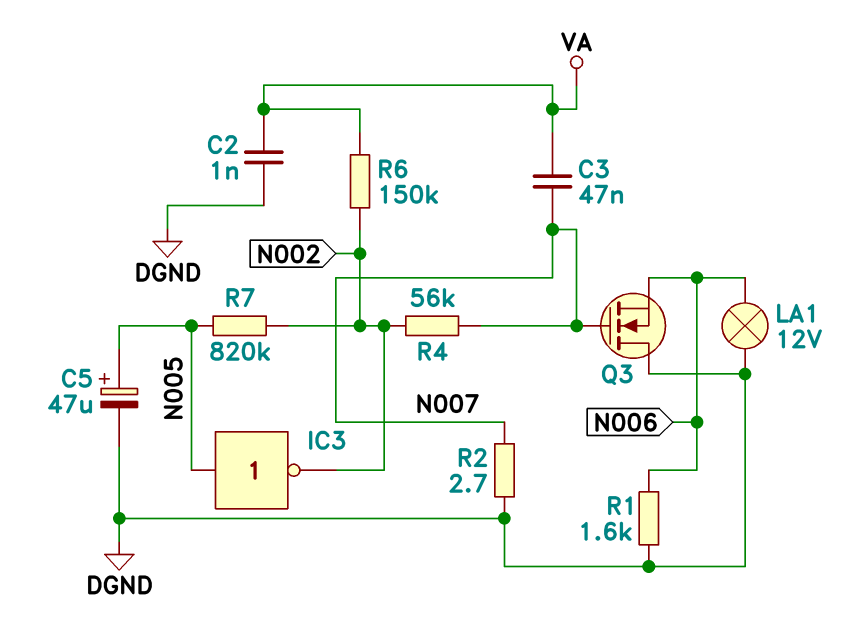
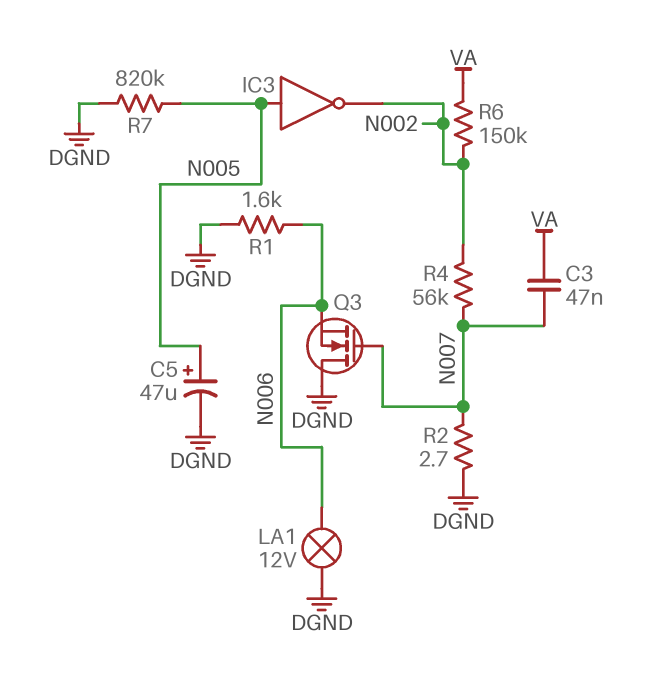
C2: 1nF (DGND, VA) -> none
R7: 820k (N002, N005) -> 820k (DGND, N005)

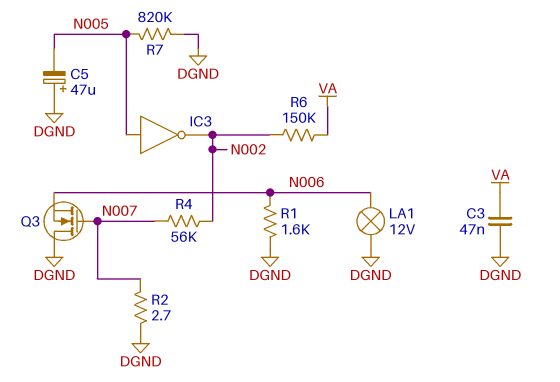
C3: 47nF (N007, VA) -> 47nF (DGND, VA)
C5: 47uF (plus N005, minus DGND) -> 47uF (plus DGND, minus N005)

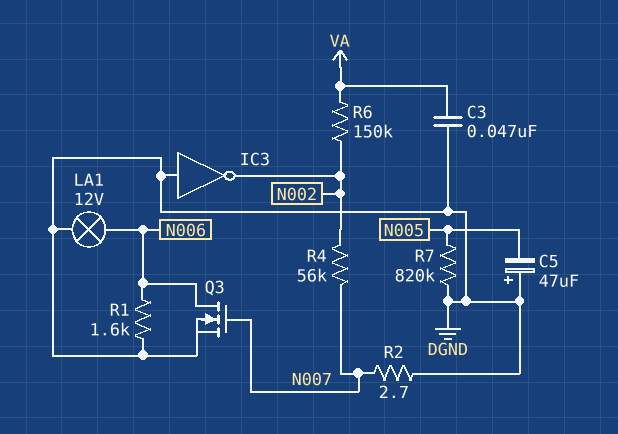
IC3: NOT (in N005, out N002) -> NOT (in DGND, out N002)
Q3: NMOS (G N007, D DGND, S N006) -> NMOS (G N007, D N006, S DGND)

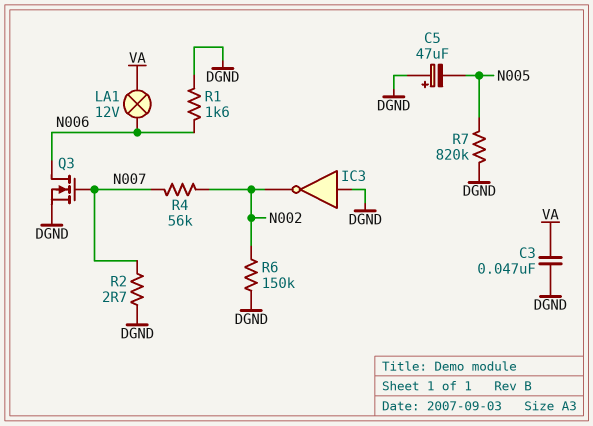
LA1: lamp 12V (DGND, N006) -> lamp 12V (N006, VA)
R6: 150k (N002, VA) -> 150k (DGND, N002)

